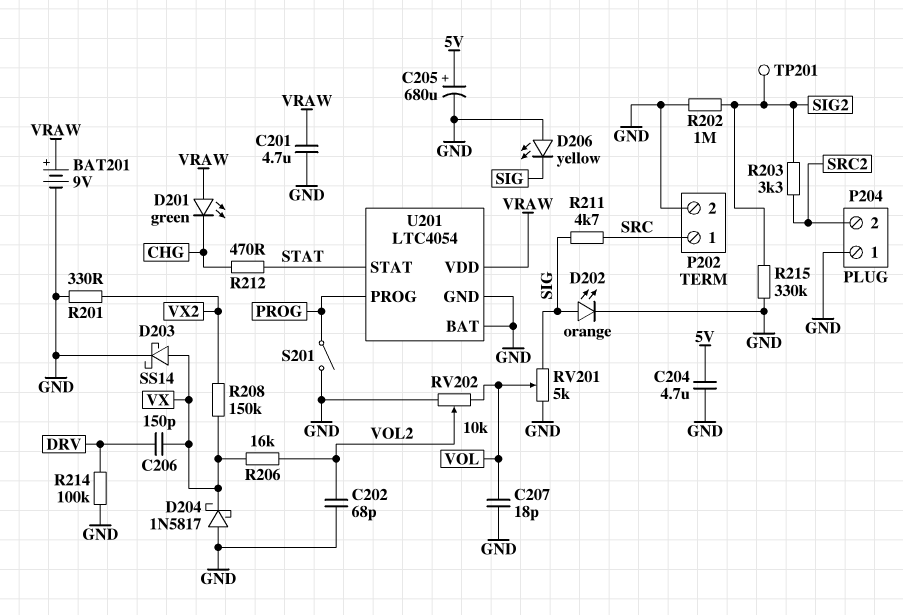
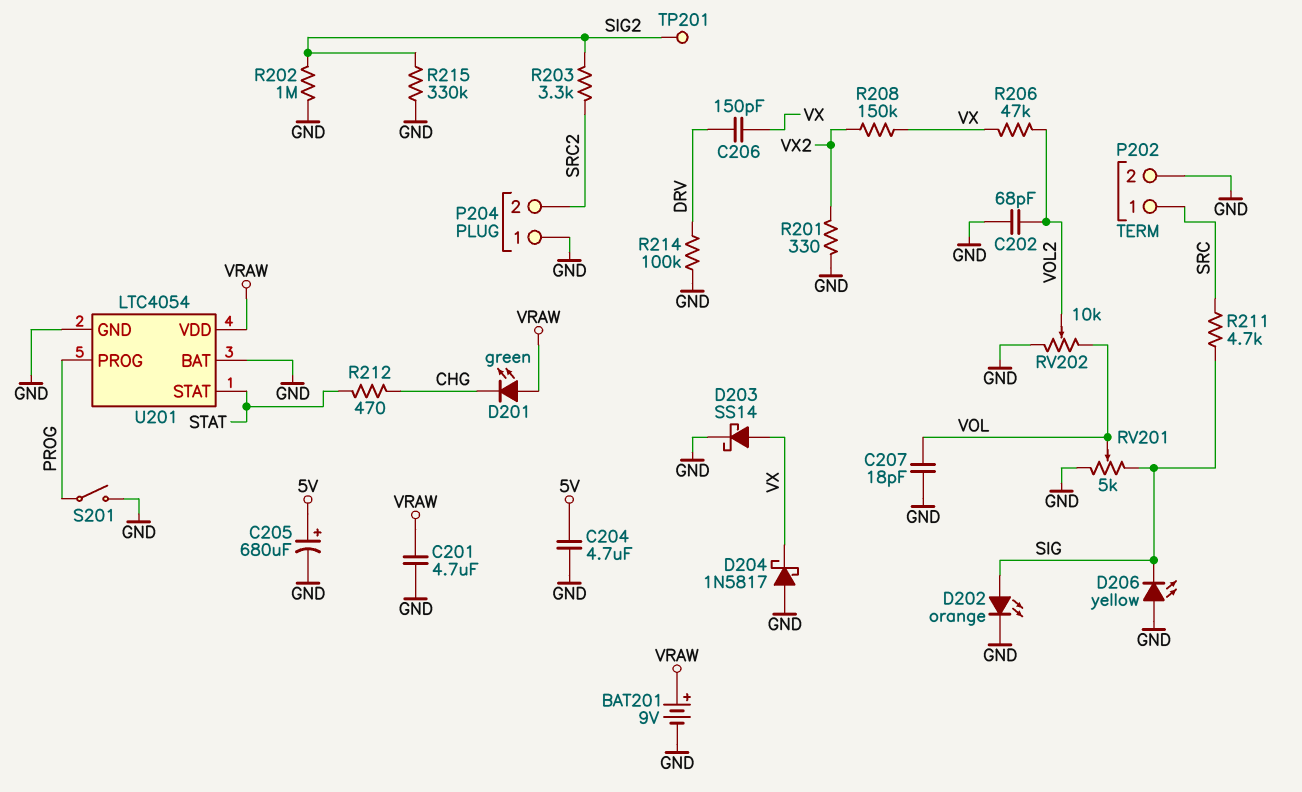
R206: 16k (VOL2, VX) -> 47k (VOL2, VX)

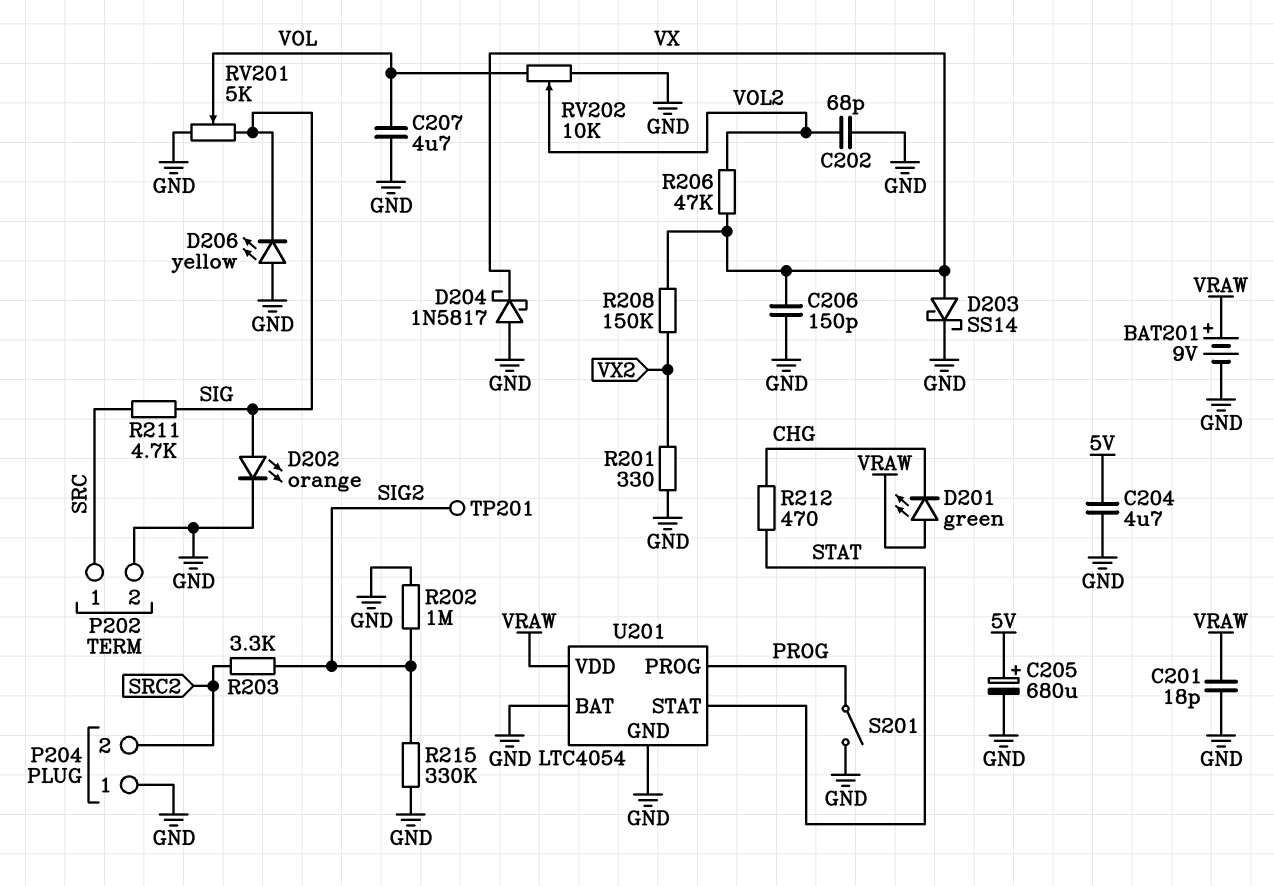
C201: 4.7uF (GND, VRAW) -> 18pF (GND, VRAW)
C206: 150pF (DRV, VX) -> 150pF (GND, VX)
C207: 18pF (GND, VOL) -> 4.7uF (GND, VOL)
R214: 100k (DRV, GND) -> none

